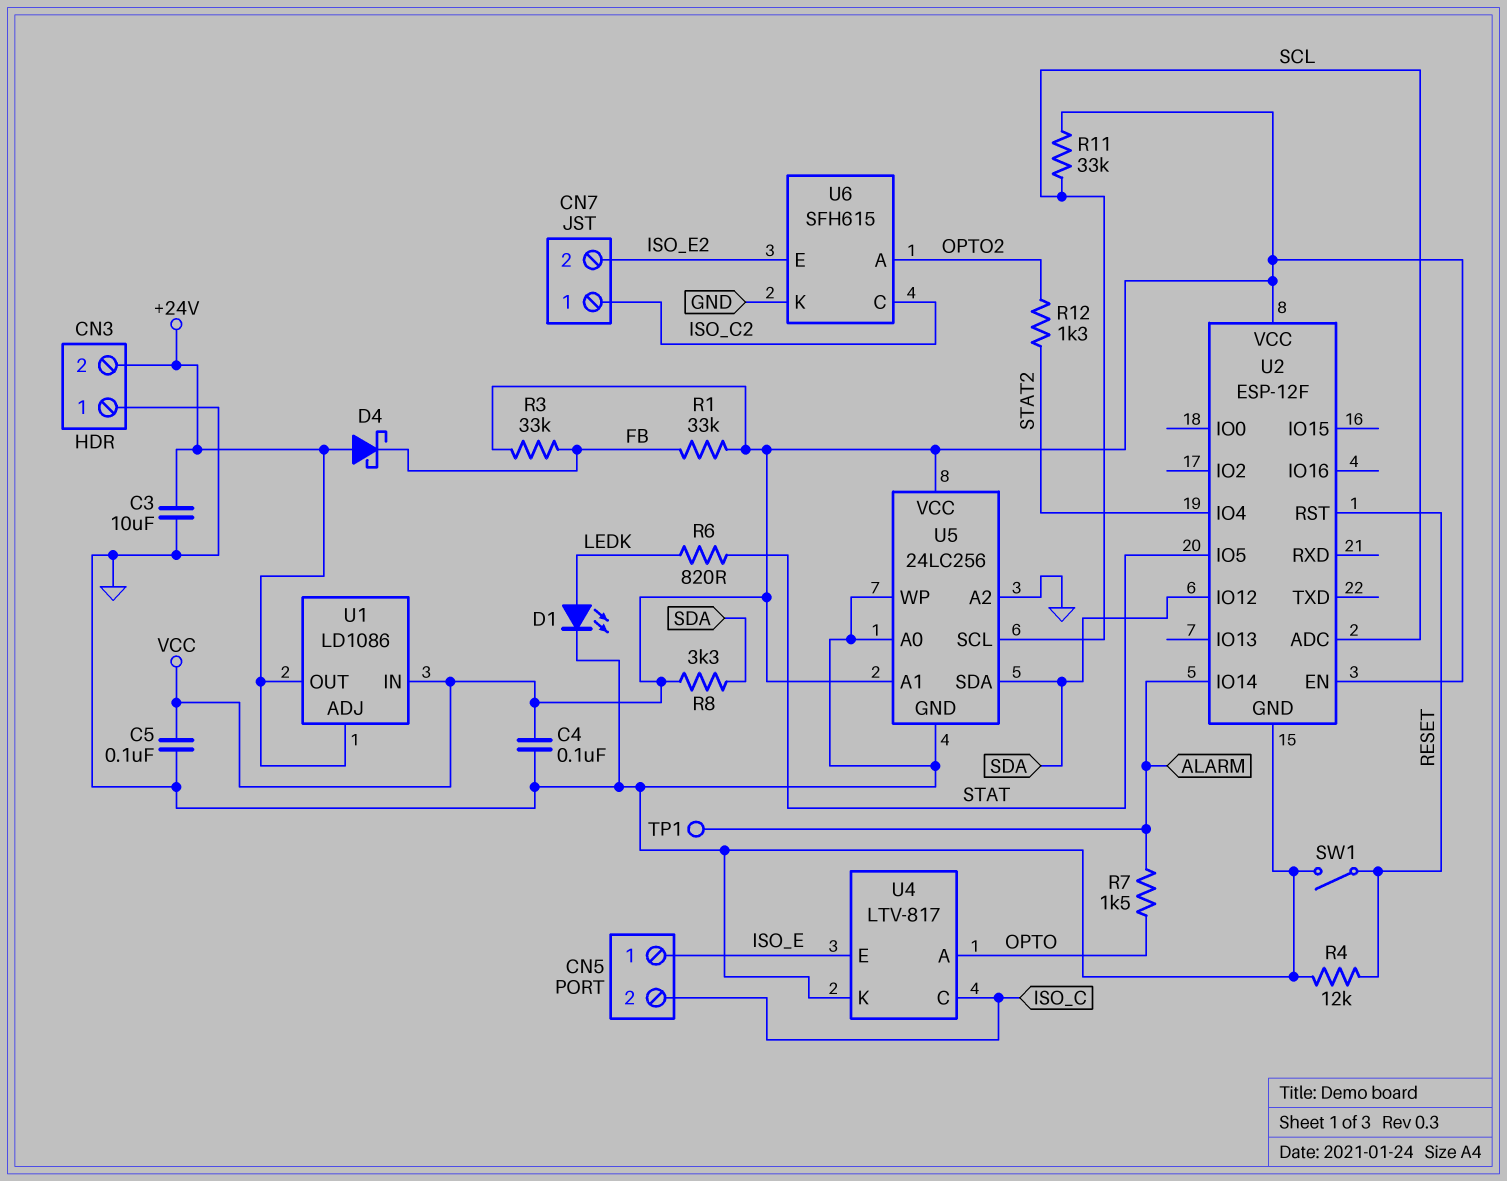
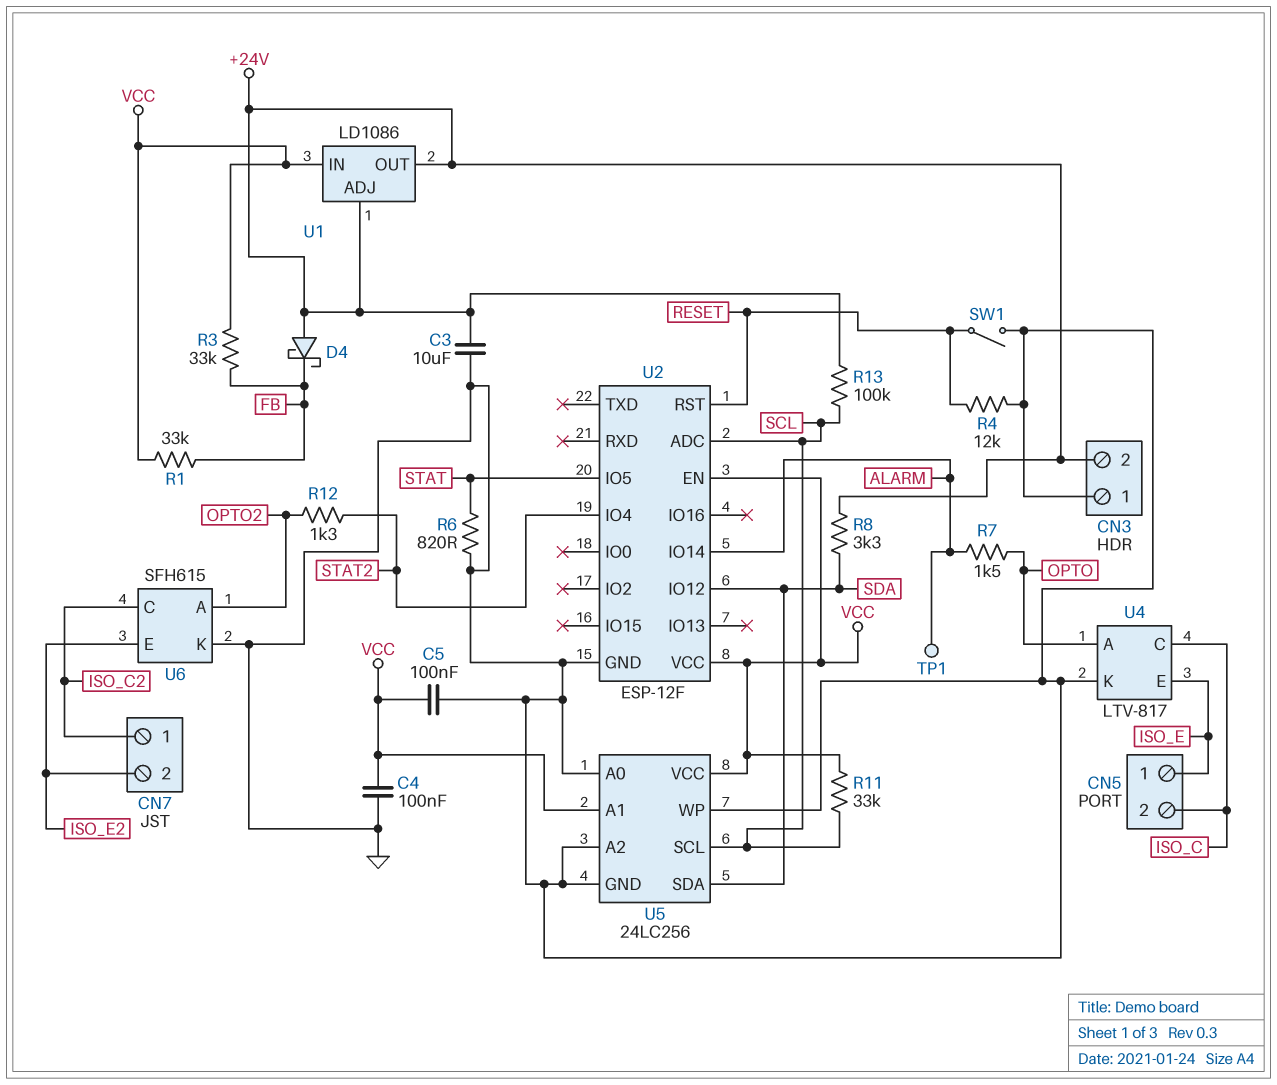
D1: LED (A LEDK, K GND) -> none
R6: 820 (LEDK, STAT) -> 820 (GND, STAT)
R8: 3.3k (SDA, VCC) -> 3.3k (+24V, SDA)
R13: none -> 100k (+24V, SCL)

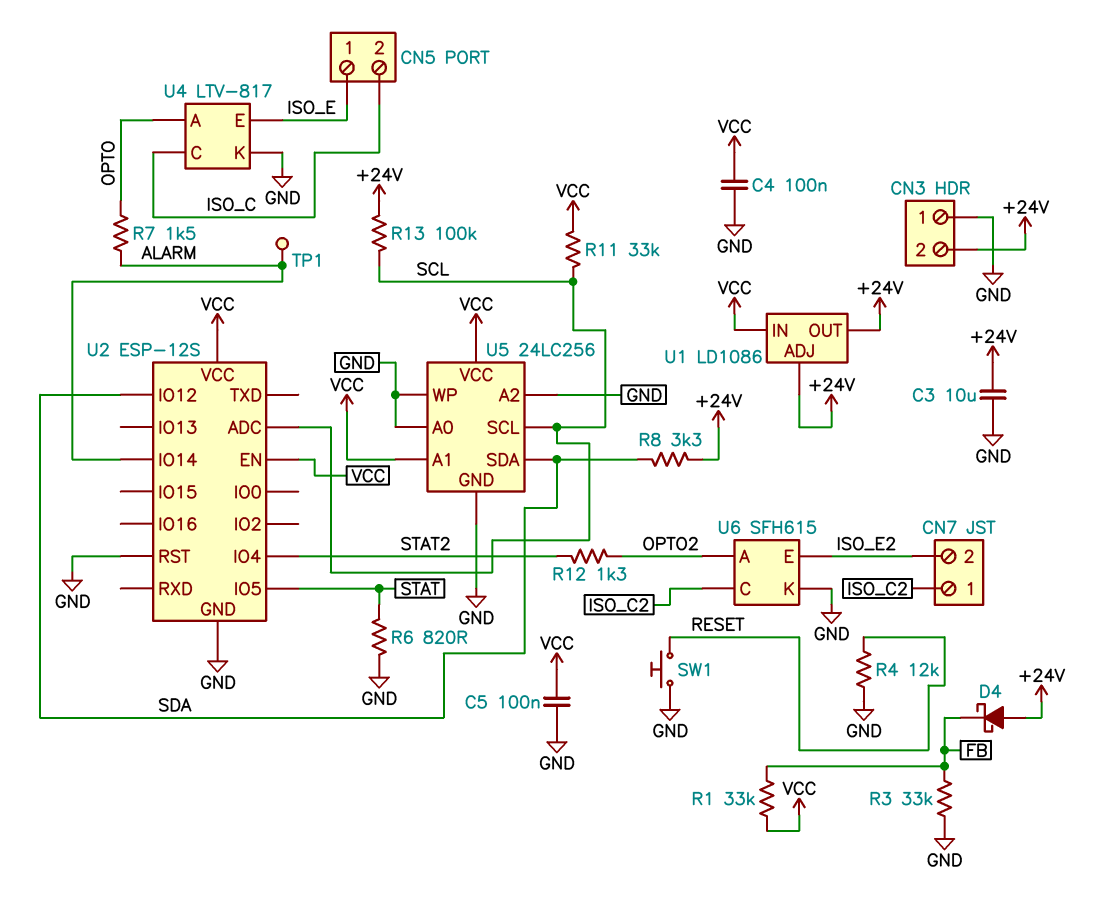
R3: 33k (FB, VCC) -> 33k (FB, GND)
SW1: switch (GND, RESET) -> button (GND, RESET)
U2: ESP-12F -> ESP-12S
U2 pin RST: RESET -> GND

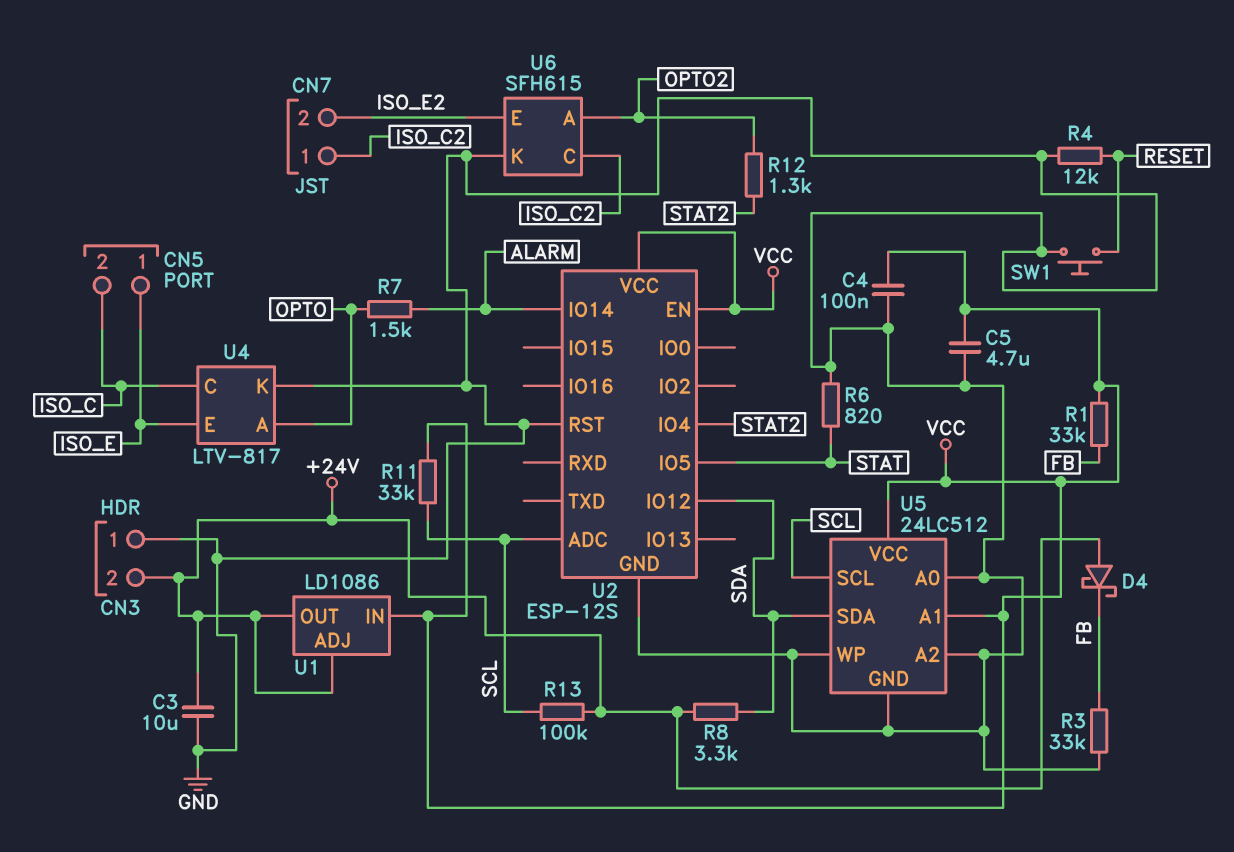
C5: 100nF (GND, VCC) -> 4.7uF (GND, VCC)
TP1: test point (ALARM) -> none
U5: 24LC256 -> 24LC512

